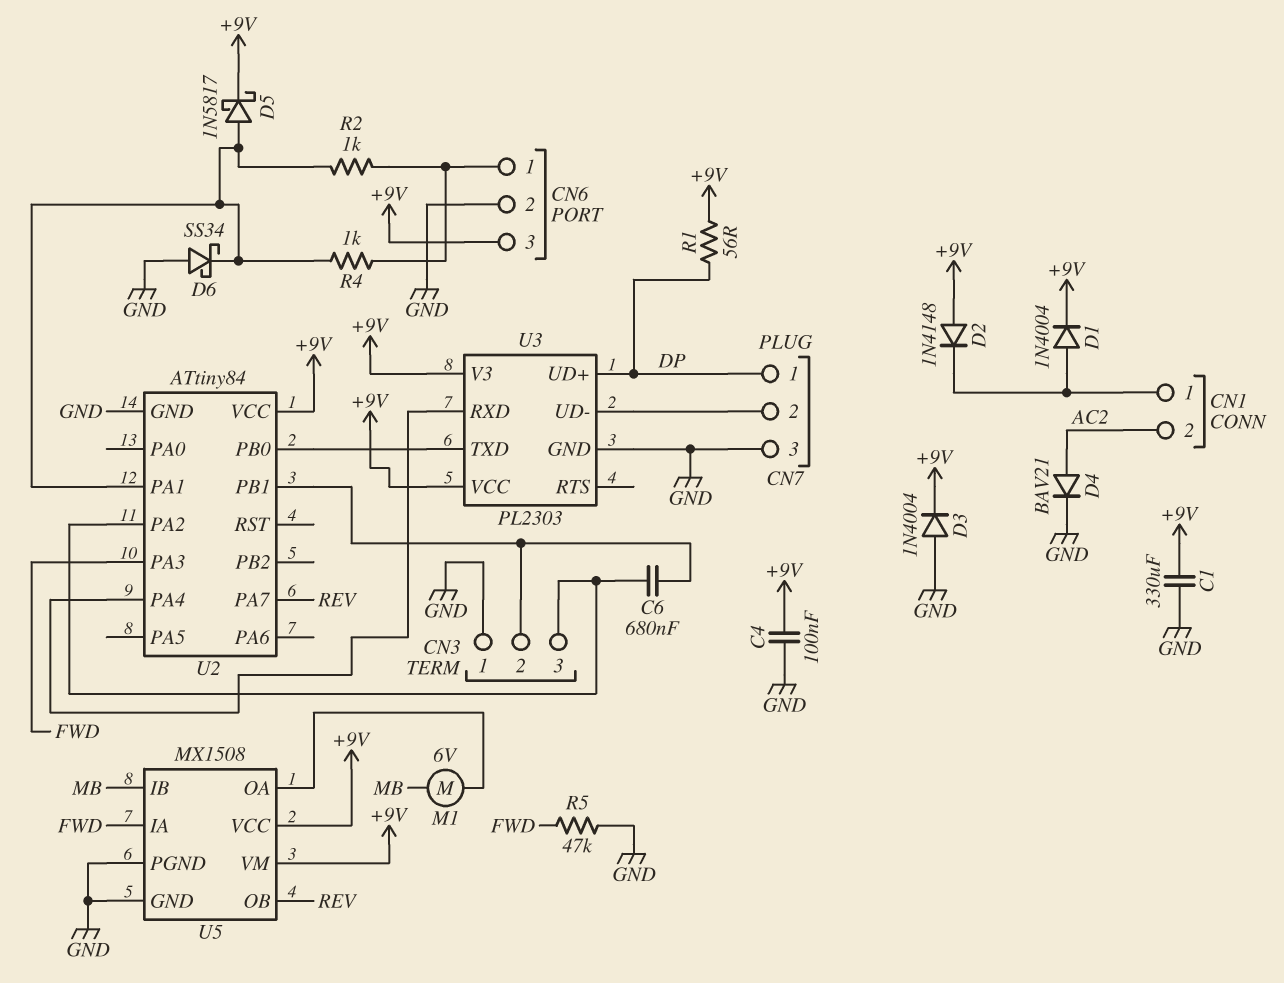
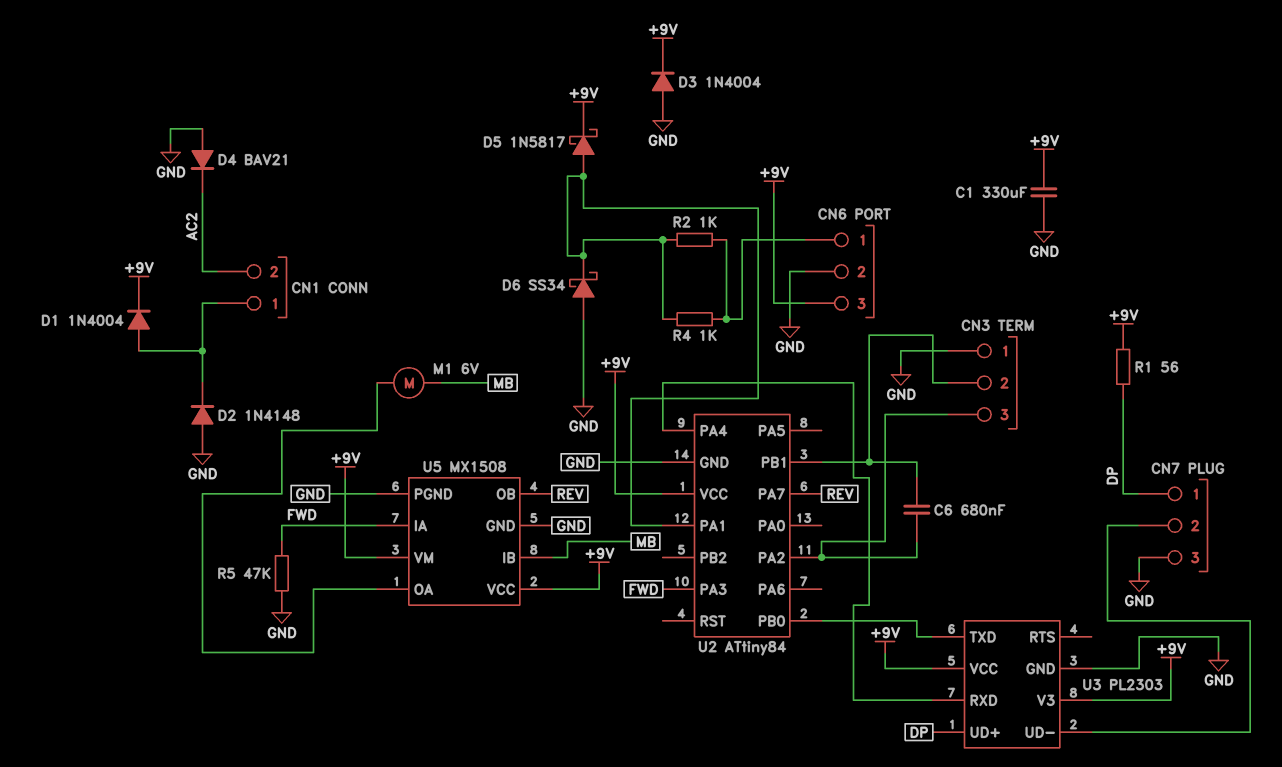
C4: 100nF (+9V, GND) -> none
D2: diode 1N4148 (A +9V, K CN1/1) -> diode 1N4148 (A GND, K CN1/1)
D4: diode BAV21 (A AC2, K GND) -> diode BAV21 (A GND, K AC2)

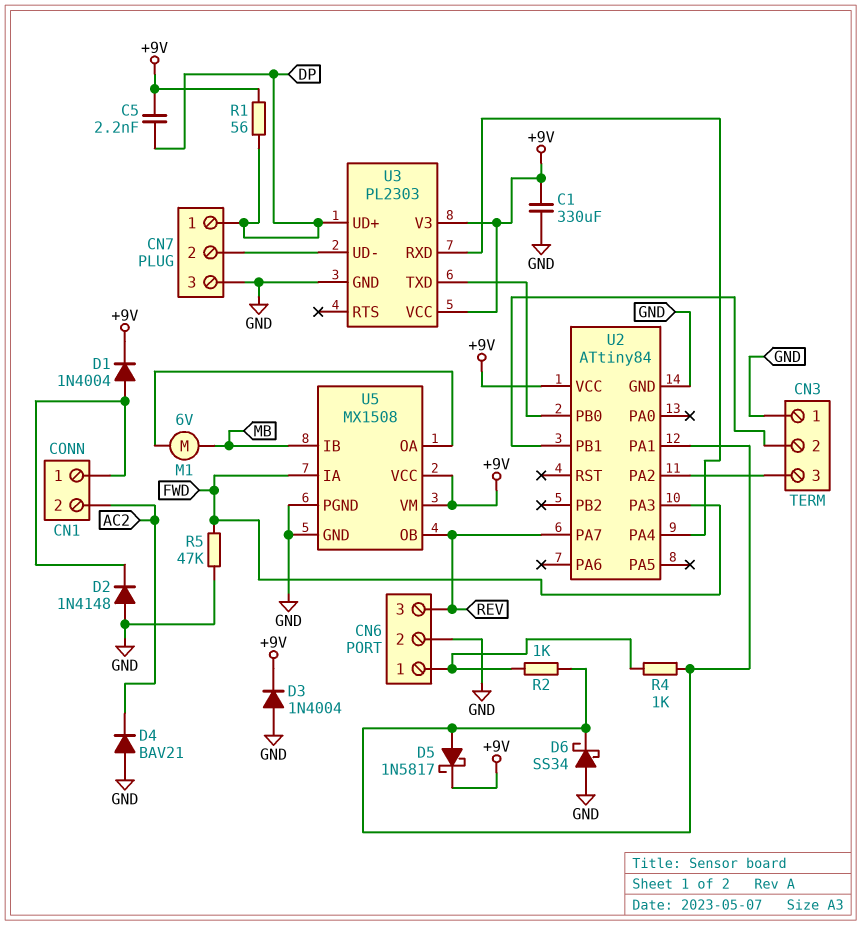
C5: none -> 2.2nF (+9V, DP)
C6: 680nF (CN3/2, CN3/3) -> none
CN6 pin 3: +9V -> REV

